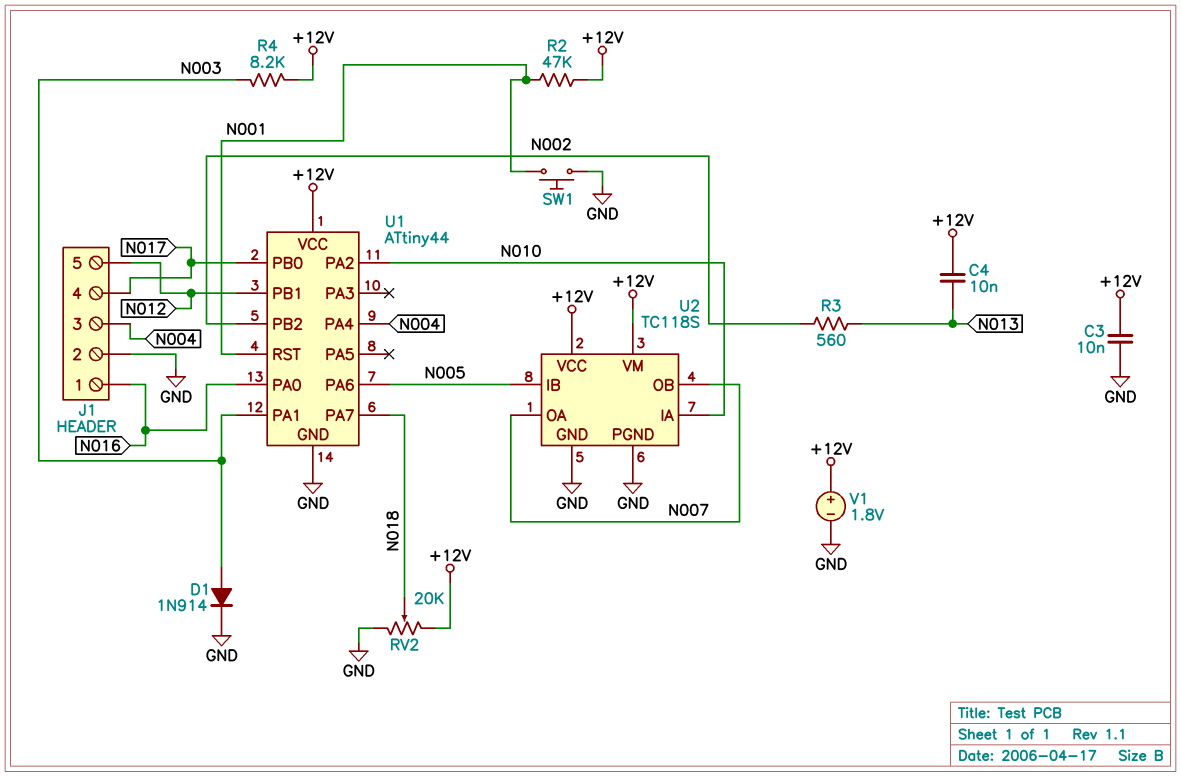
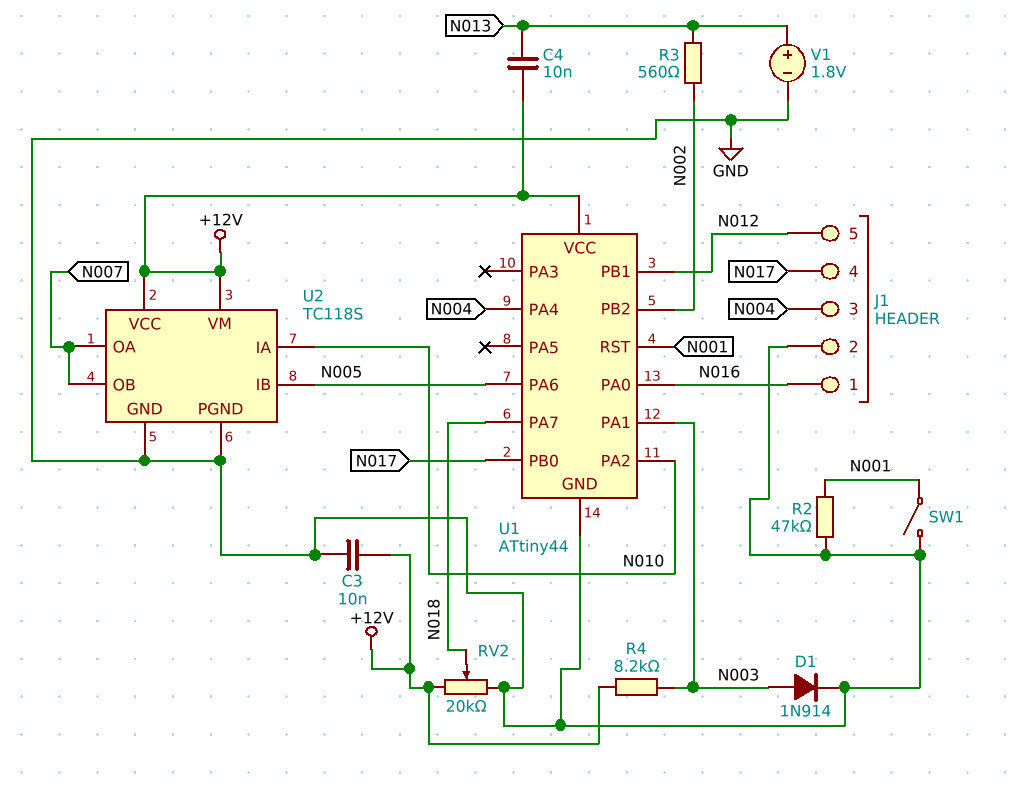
R2: 47k (+12V, N001) -> 47k (GND, N001)
SW1: button (GND, N001) -> switch (GND, N001)
V1: 1.8V (plus +12V, minus GND) -> 1.8V (plus N013, minus GND)

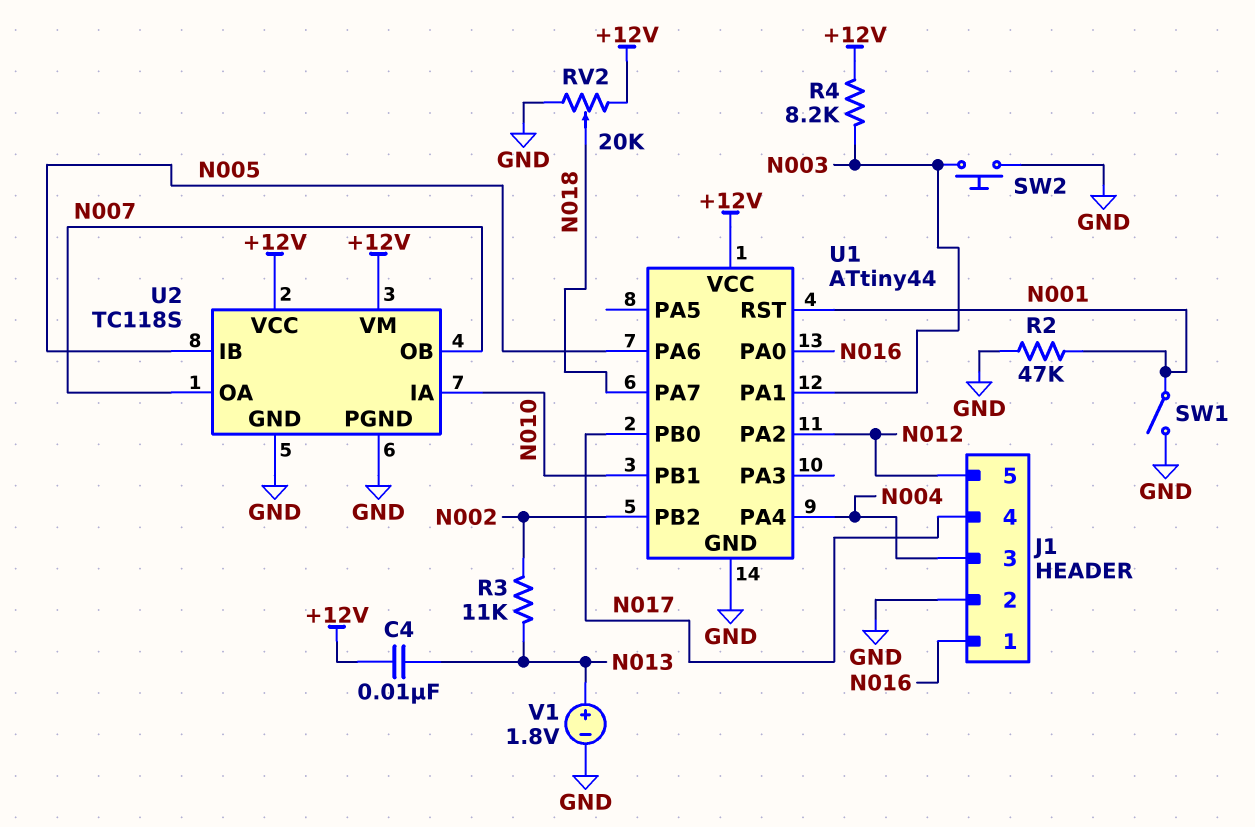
C3: 10nF (+12V, GND) -> none
D1: diode 1N914 (A N003, K GND) -> none
R3: 560 (N002, N013) -> 11k (N002, N013)
SW2: none -> button (GND, N003)
U1 pin PA2: N010 -> N012
U1 pin PB1: N012 -> N010

